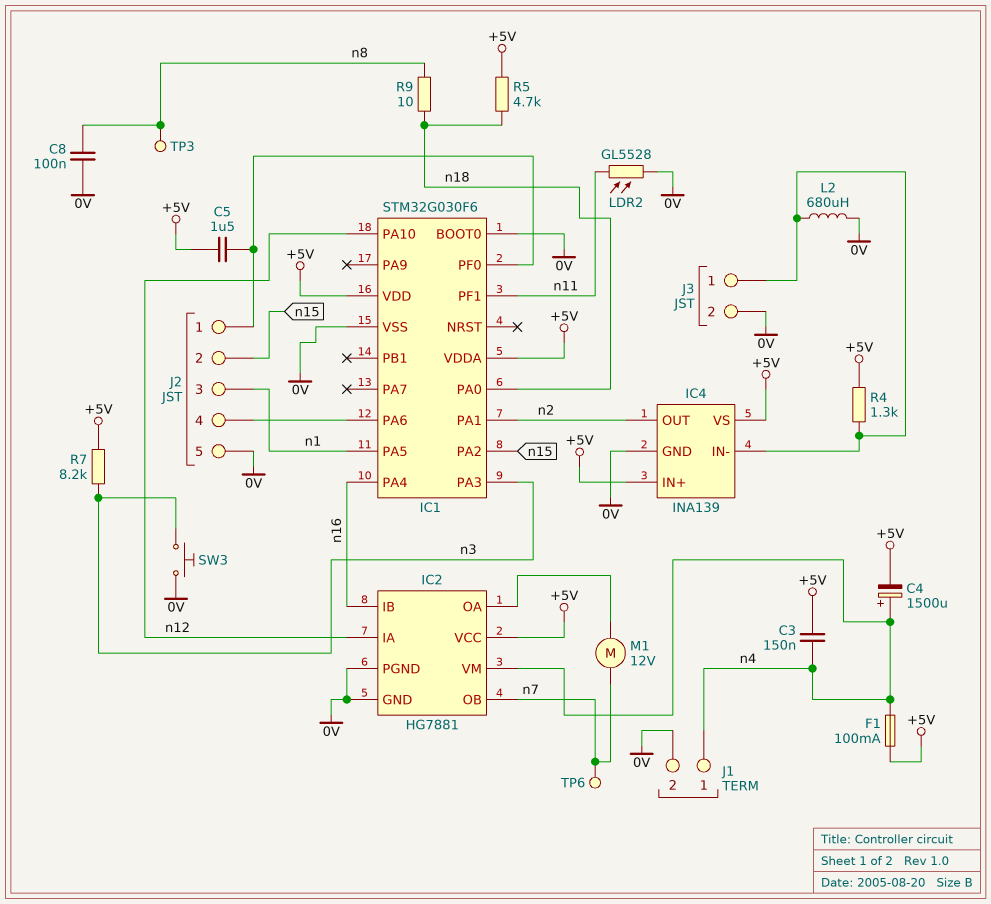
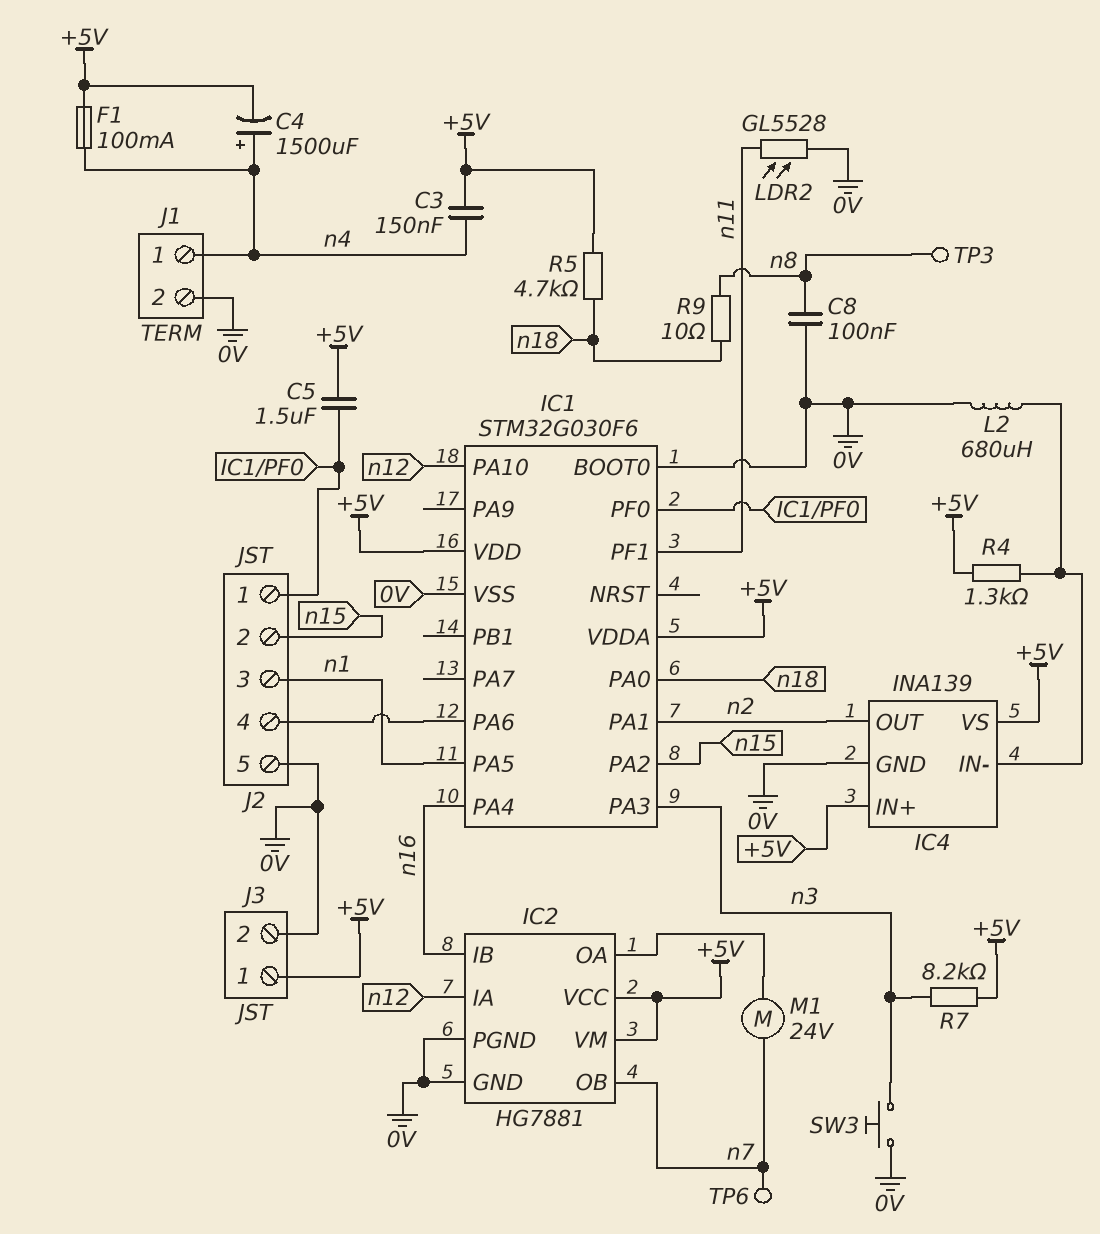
IC2 pin VM: n4 -> +5V
J3 pin 1: IC4/IN- -> +5V
M1: motor 12V (IC2/OA, n7) -> motor 24V (IC2/OA, n7)

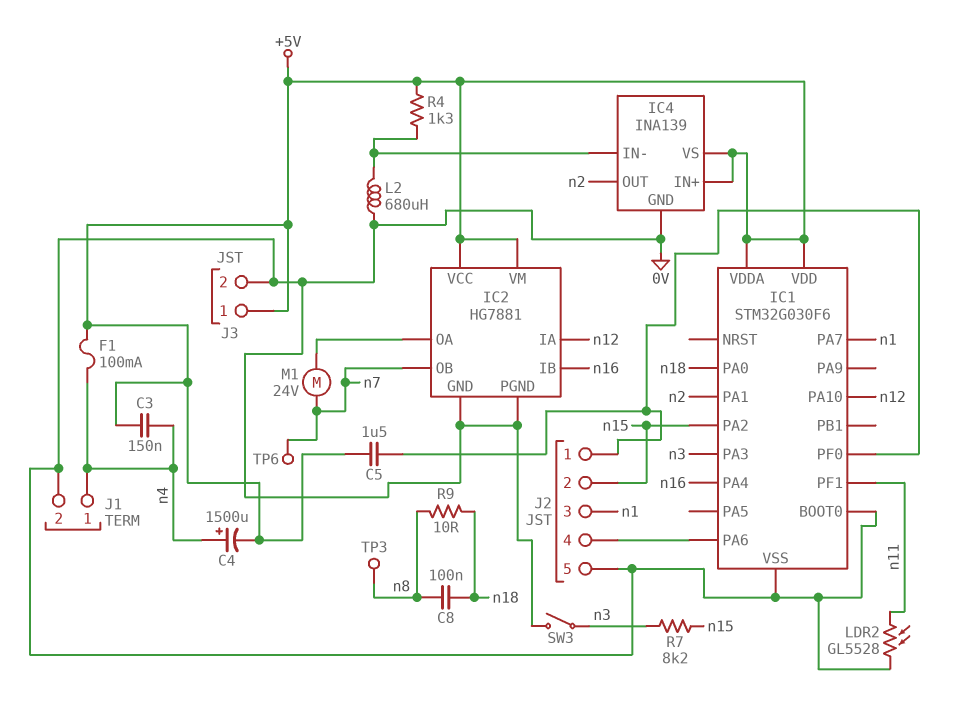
C8: 100nF (0V, n8) -> 100nF (n8, n18)
IC1 pin PA5: n1 -> none
IC1 pin PA7: none -> n1
R5: 4.7k (+5V, n18) -> none
R7: 8.2k (+5V, n3) -> 8.2k (n3, n15)
SW3: button (0V, n3) -> switch (0V, n3)

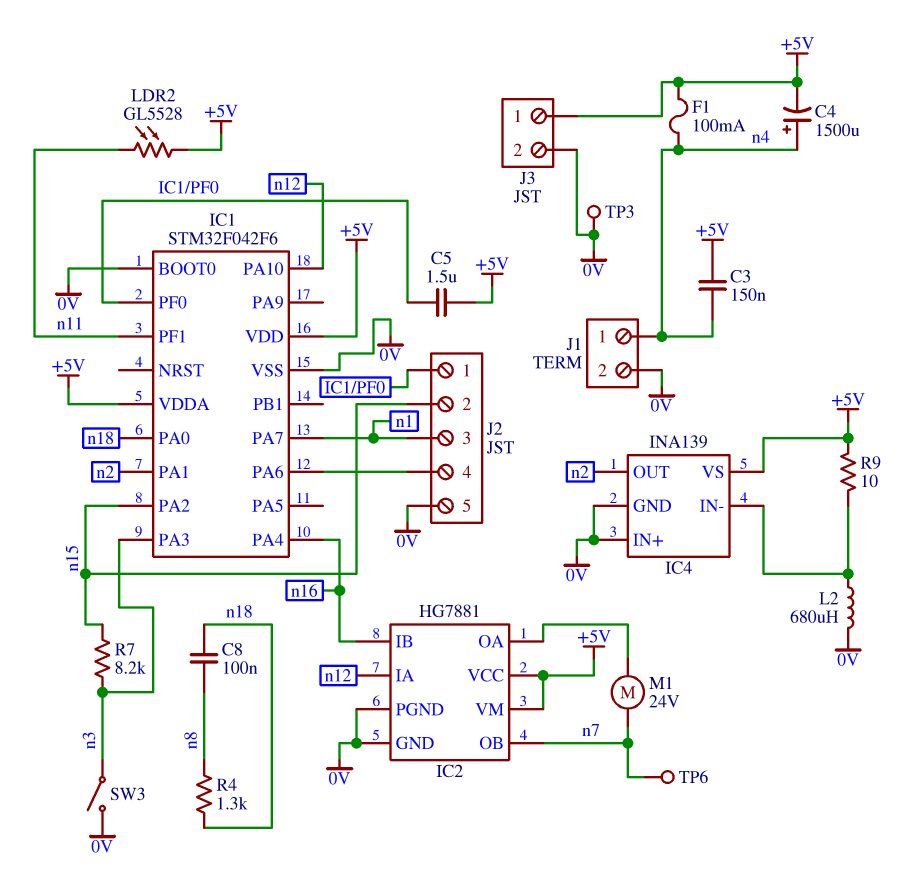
IC1: STM32G030F6 -> STM32F042F6
IC4 pin IN+: +5V -> 0V
LDR2: GL5528 (0V, n11) -> GL5528 (+5V, n11)
R4: 1.3k (+5V, IC4/IN-) -> 1.3k (n8, n18)
R9: 10 (n8, n18) -> 10 (+5V, IC4/IN-)
TP3: test point (n8) -> test point (0V)

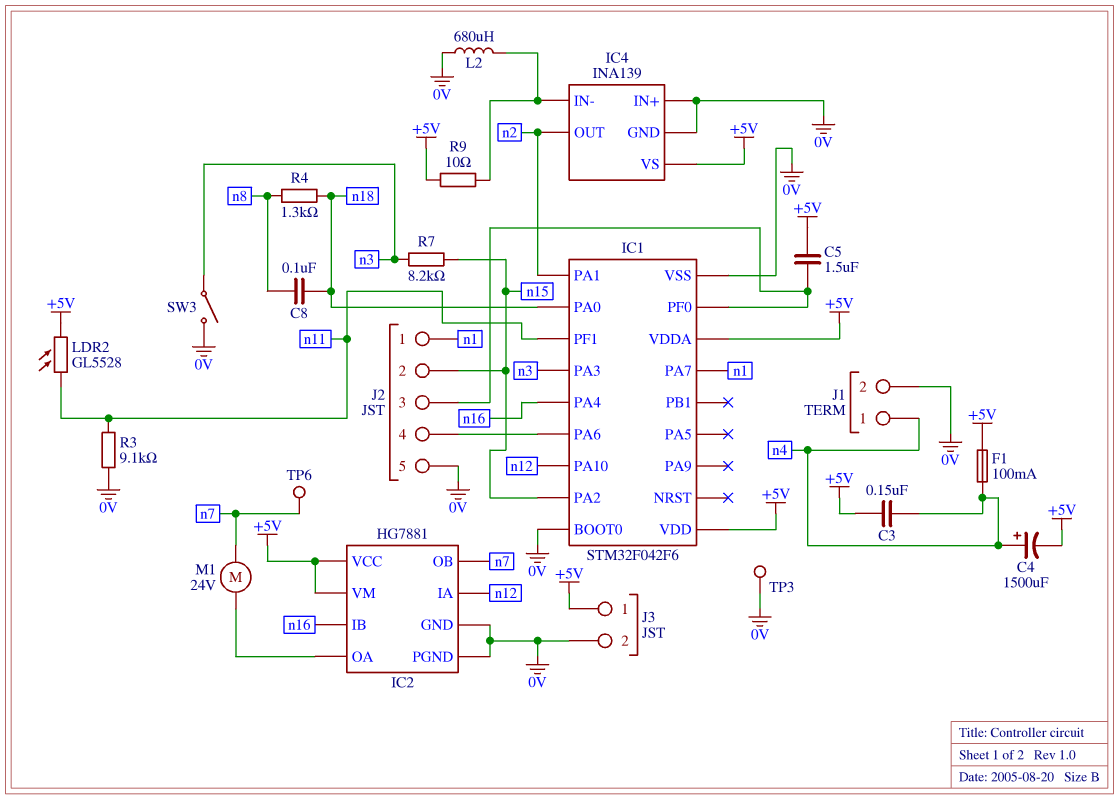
J2 pin 1: IC1/PF0 -> n1
J2 pin 3: n1 -> IC1/PF0
R3: none -> 9.1k (0V, n11)

